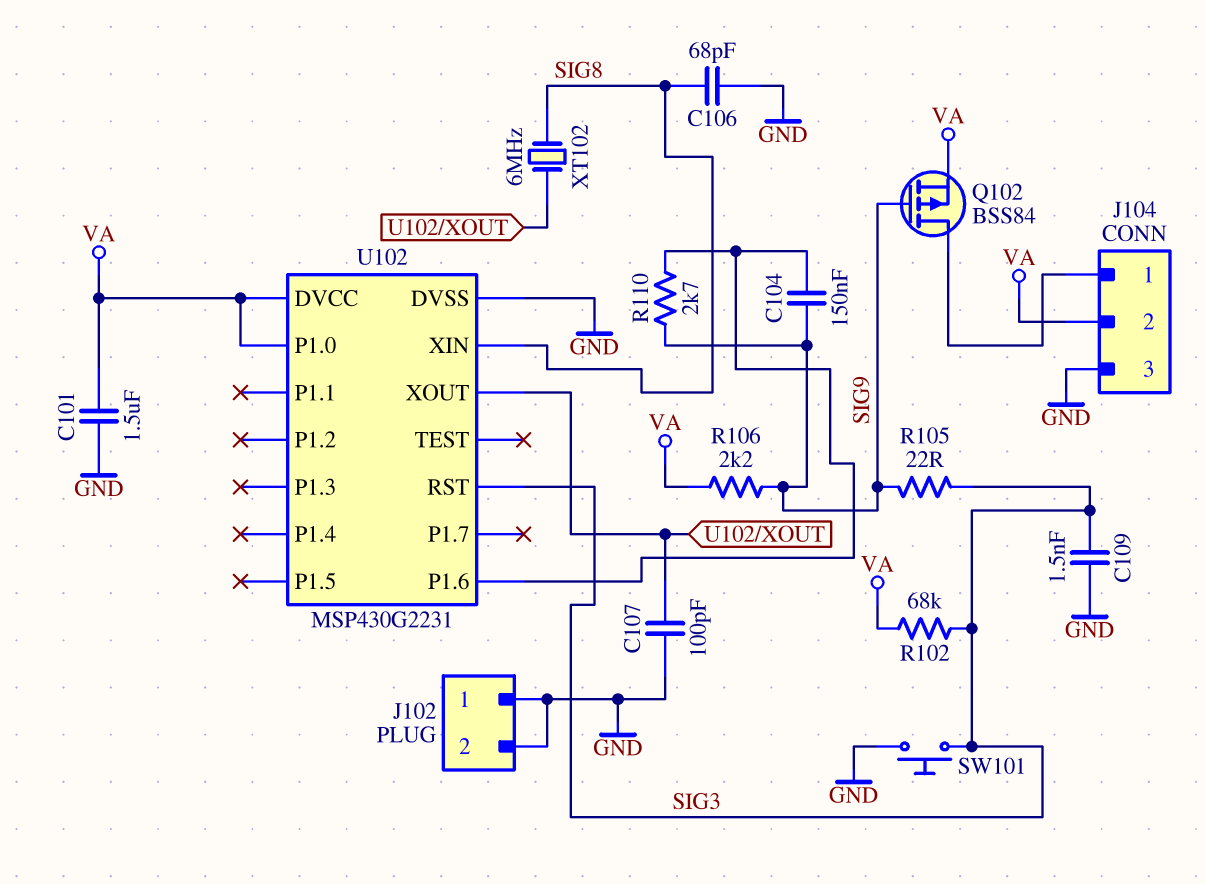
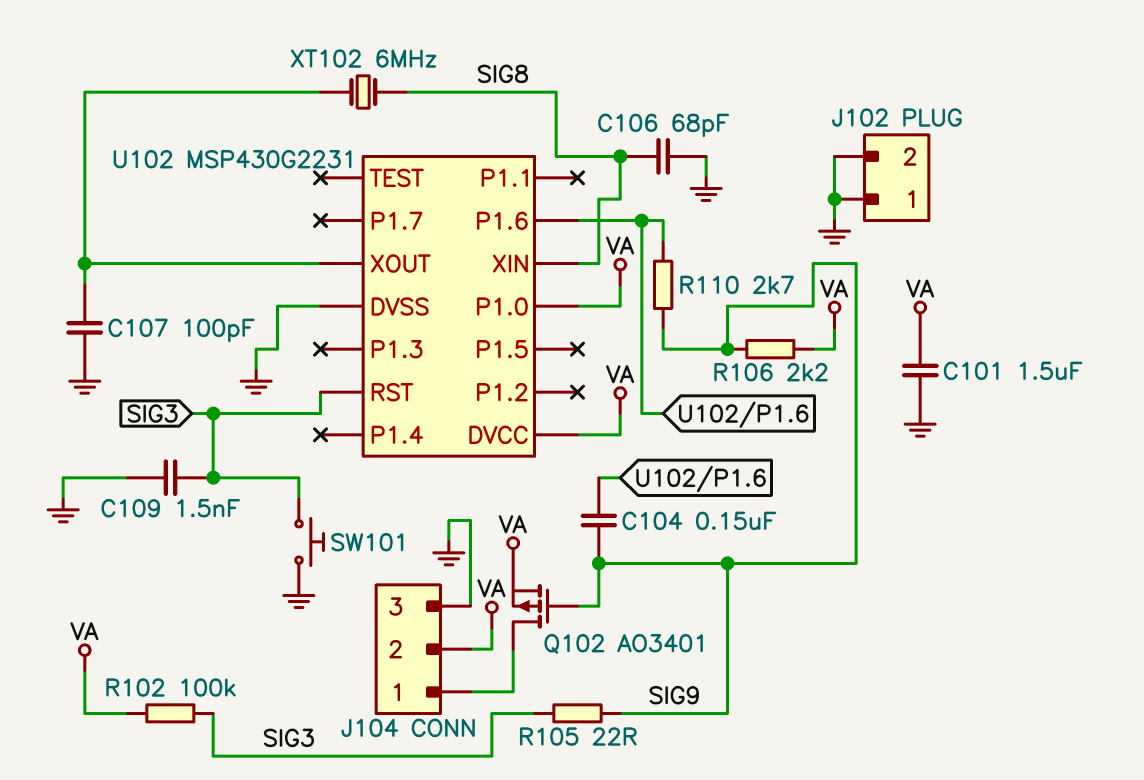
Q102: PMOS BSS84 (G SIG9, D J104/1, S VA) -> PMOS AO3401 (G SIG9, D J104/1, S VA)
R102: 68k (SIG3, VA) -> 100k (SIG3, VA)

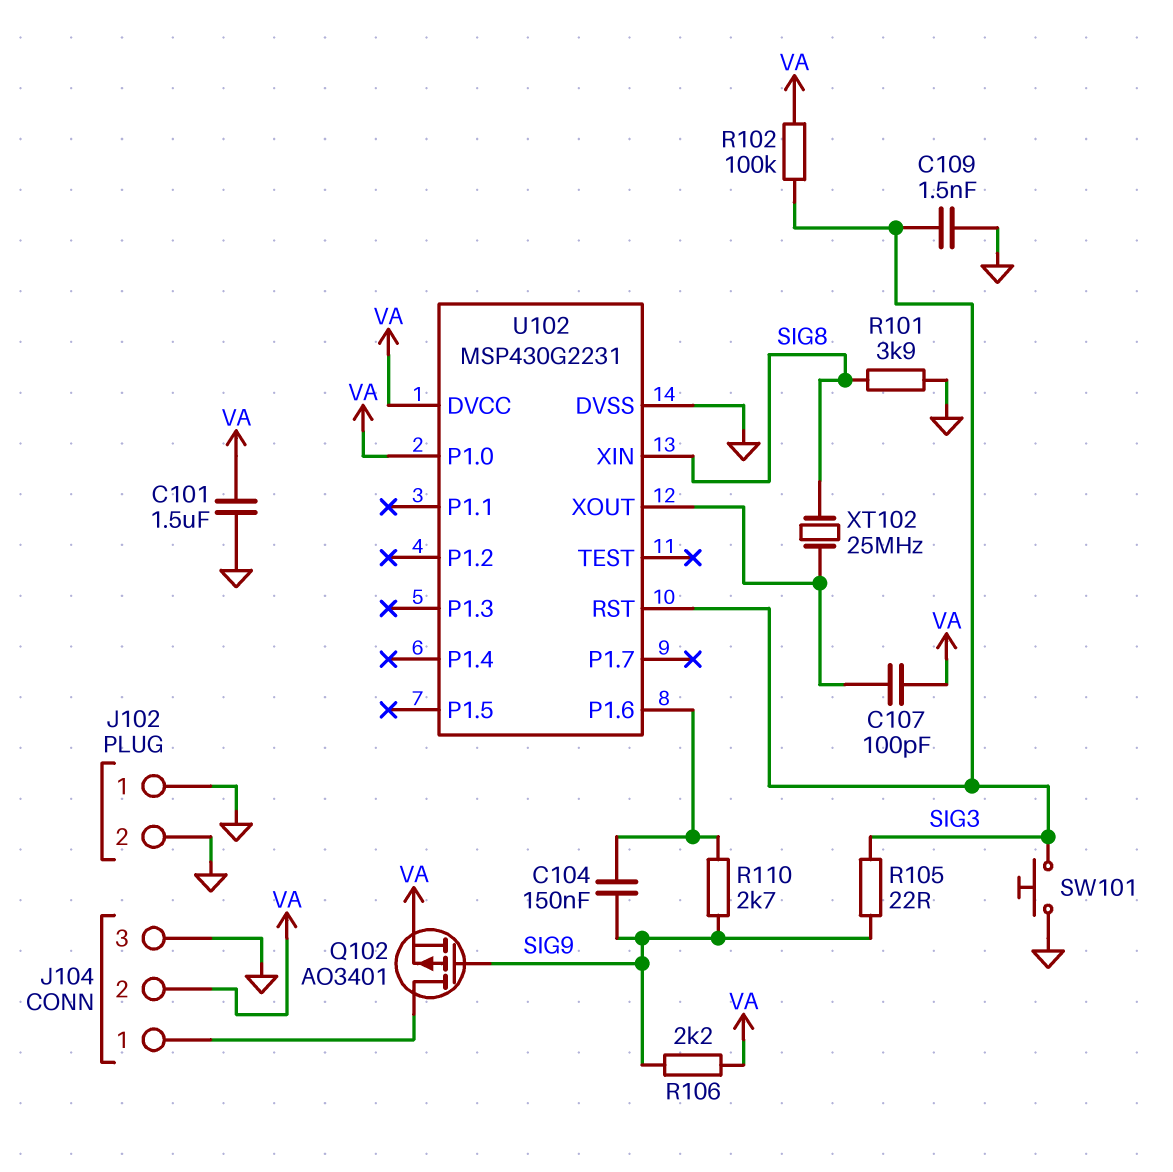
C106: 68pF (GND, SIG8) -> none
C107: 100pF (GND, U102/XOUT) -> 100pF (U102/XOUT, VA)
R101: none -> 3.9k (GND, SIG8)
XT102: 6MHz (SIG8, U102/XOUT) -> 25MHz (SIG8, U102/XOUT)

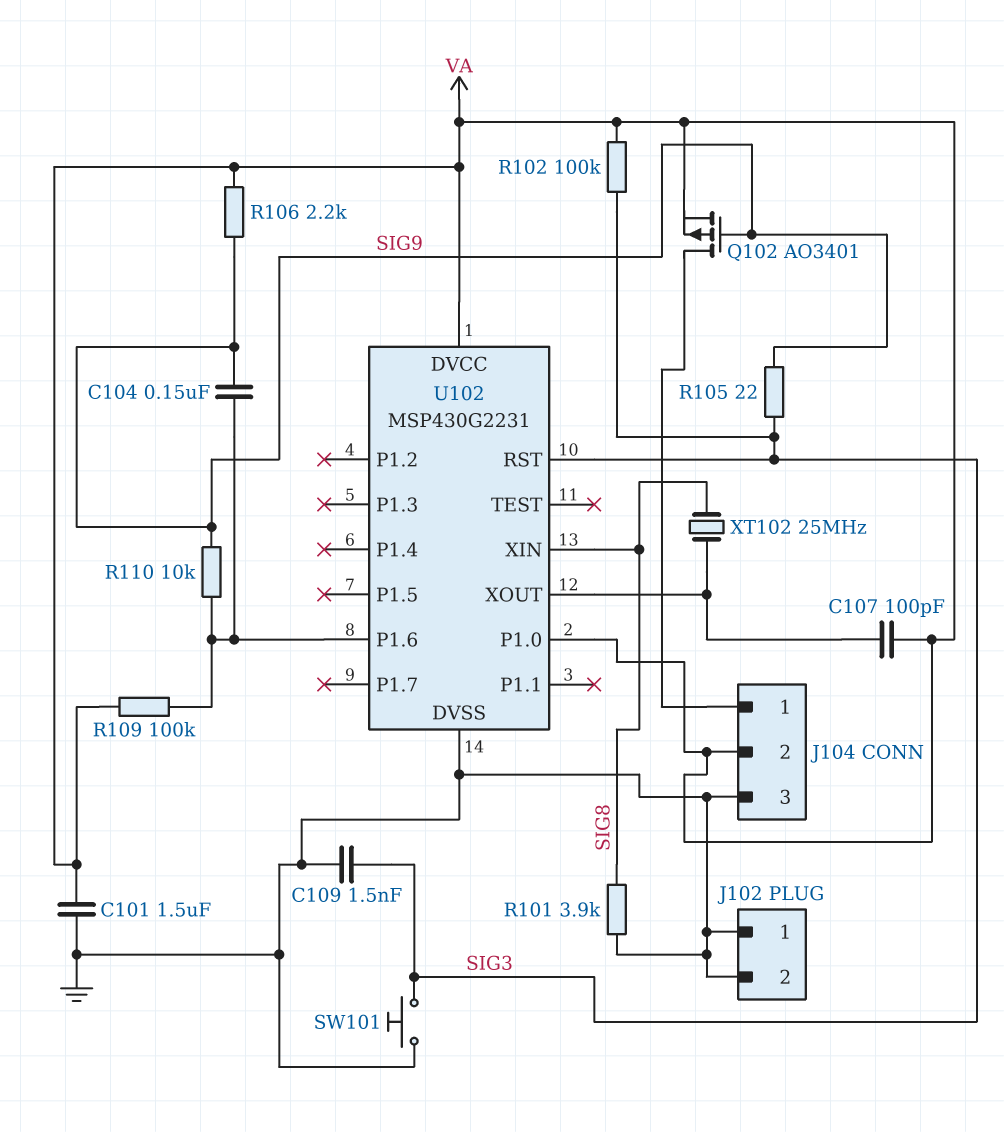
R109: none -> 100k (U102/P1.6, VA)
R110: 2.7k (SIG9, U102/P1.6) -> 10k (SIG9, U102/P1.6)

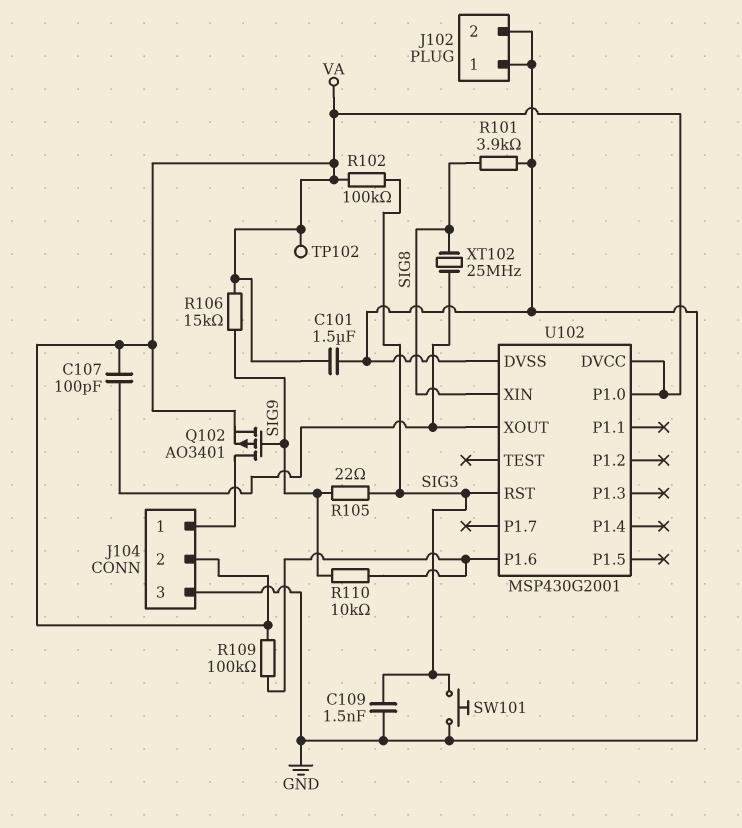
C104: 150nF (SIG9, U102/P1.6) -> none
R106: 2.2k (SIG9, VA) -> 15k (SIG9, VA)
TP102: none -> test point (VA)
U102: MSP430G2231 -> MSP430G2001

